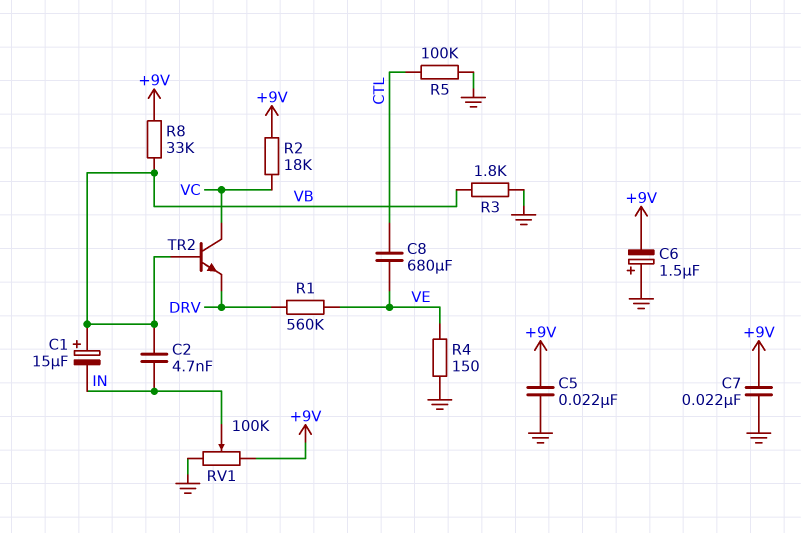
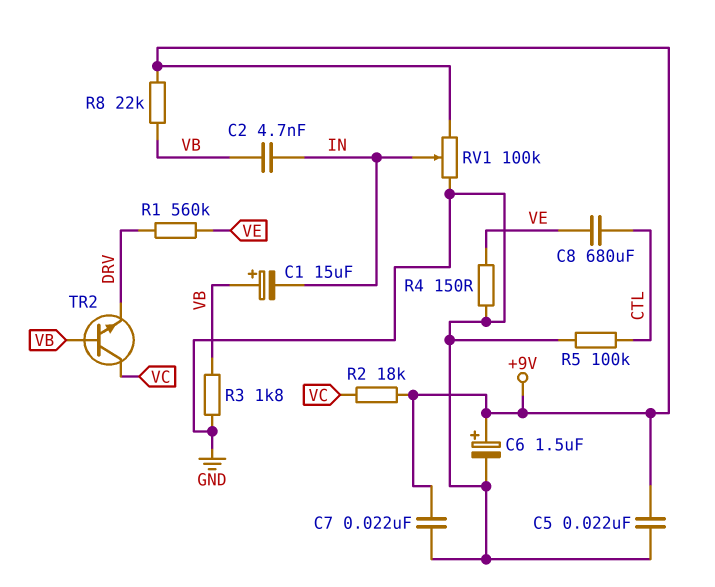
C6: 1.5uF (plus GND, minus +9V) -> 1.5uF (plus +9V, minus GND)
R8: 33k (+9V, VB) -> 22k (+9V, VB)

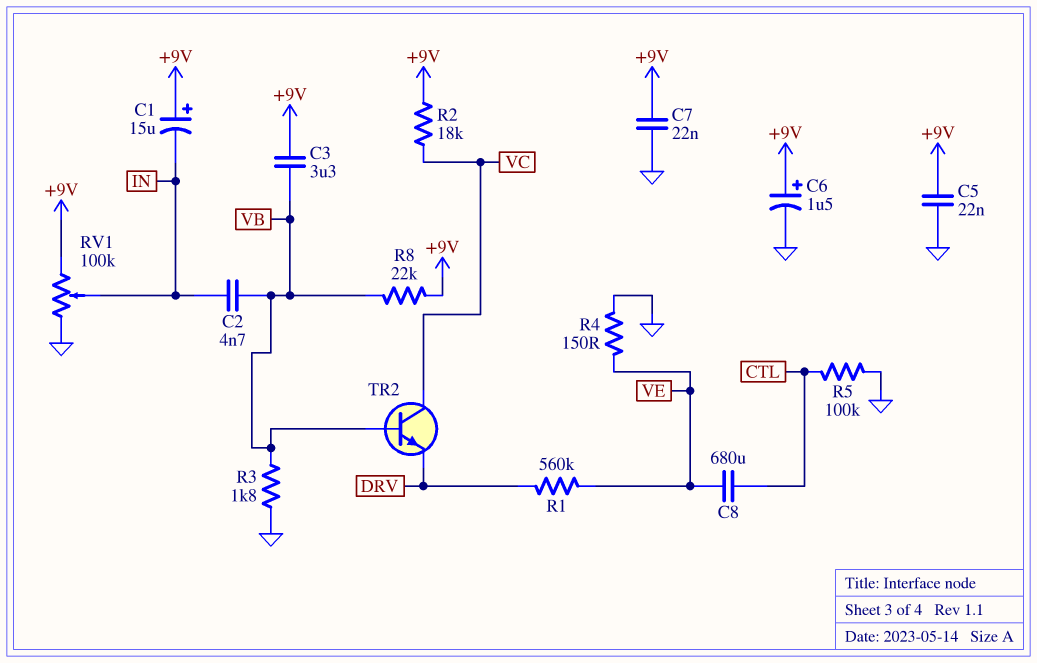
C1: 15uF (plus VB, minus IN) -> 15uF (plus +9V, minus IN)
C3: none -> 3.3uF (+9V, VB)

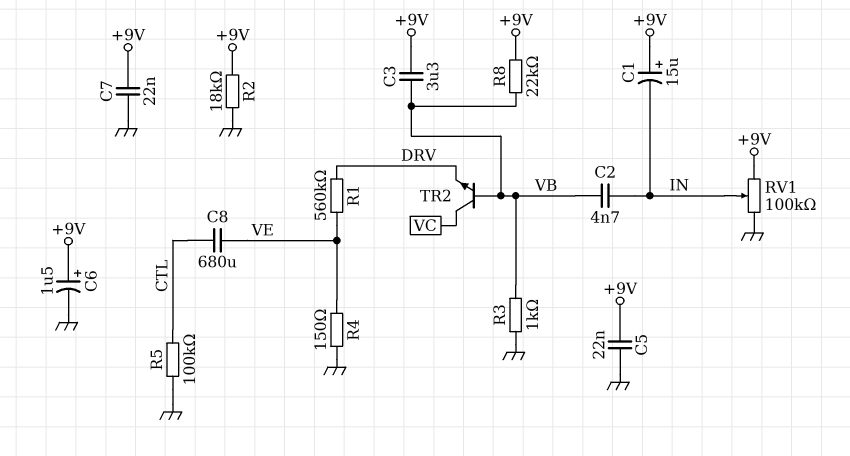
R2: 18k (+9V, VC) -> 18k (+9V, GND)
R3: 1.8k (GND, VB) -> 1k (GND, VB)

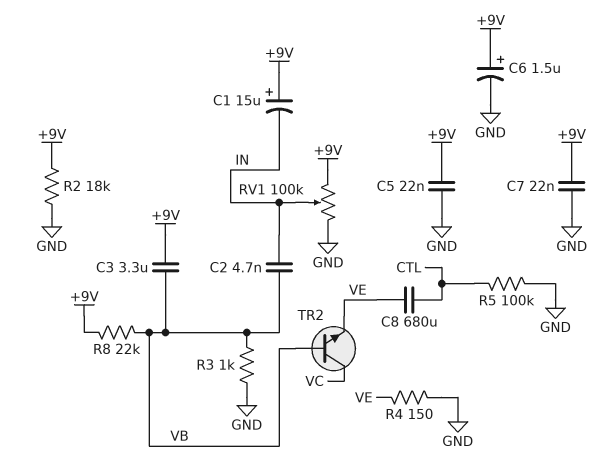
R1: 560k (DRV, VE) -> none
TR2: NPN (B VB, C VC, E DRV) -> NPN (B VB, C VC, E VE)

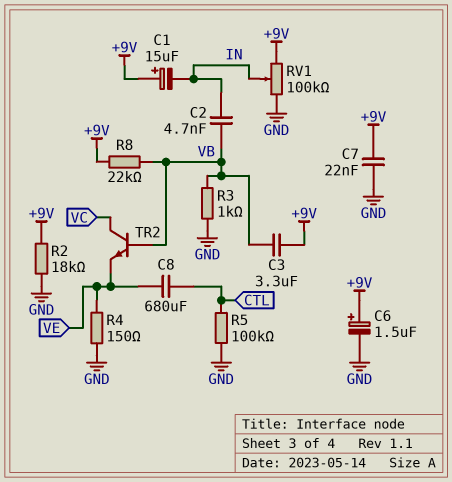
C5: 22nF (+9V, GND) -> none

